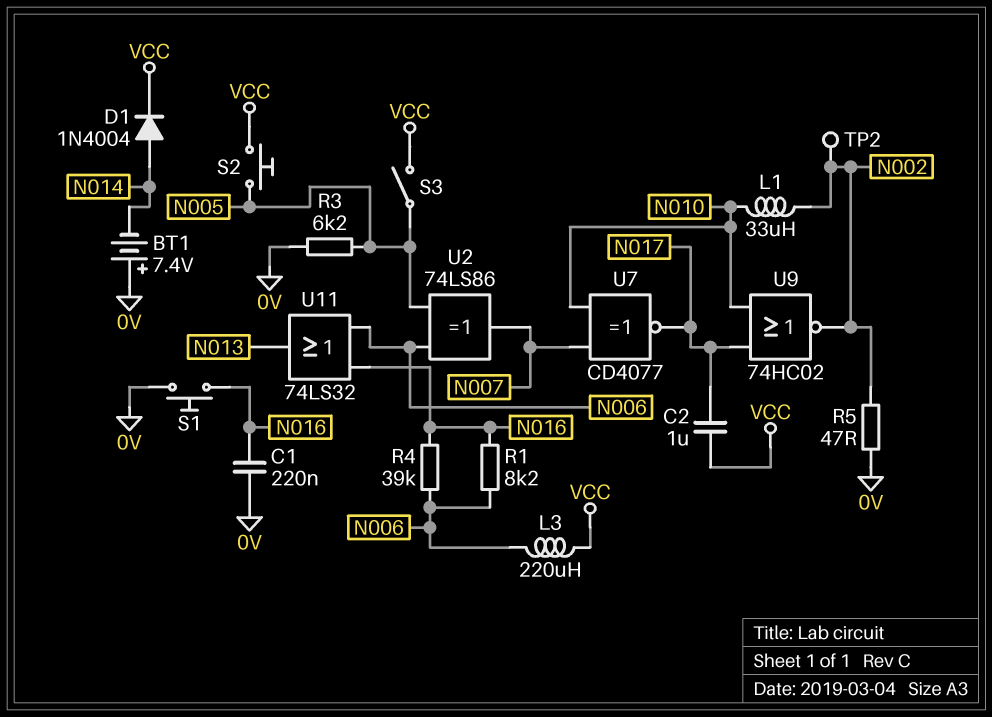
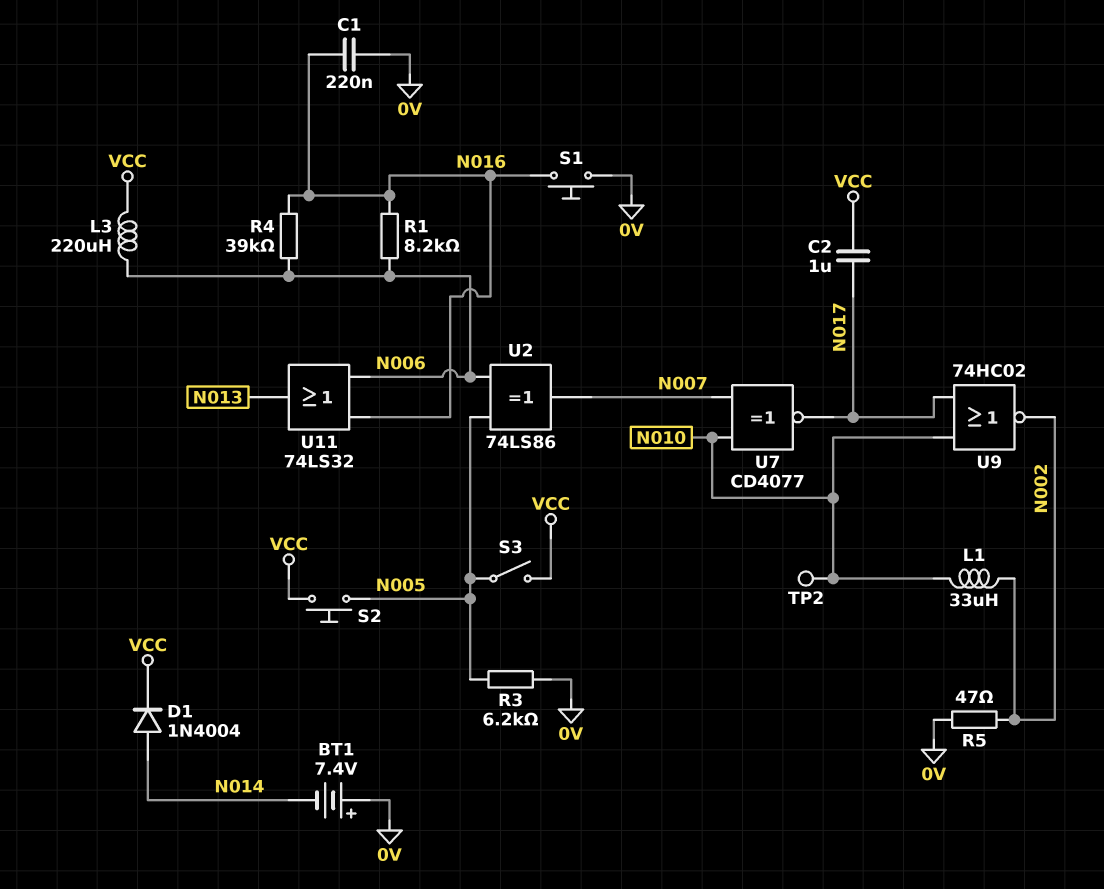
TP2: test point (N002) -> test point (N010)

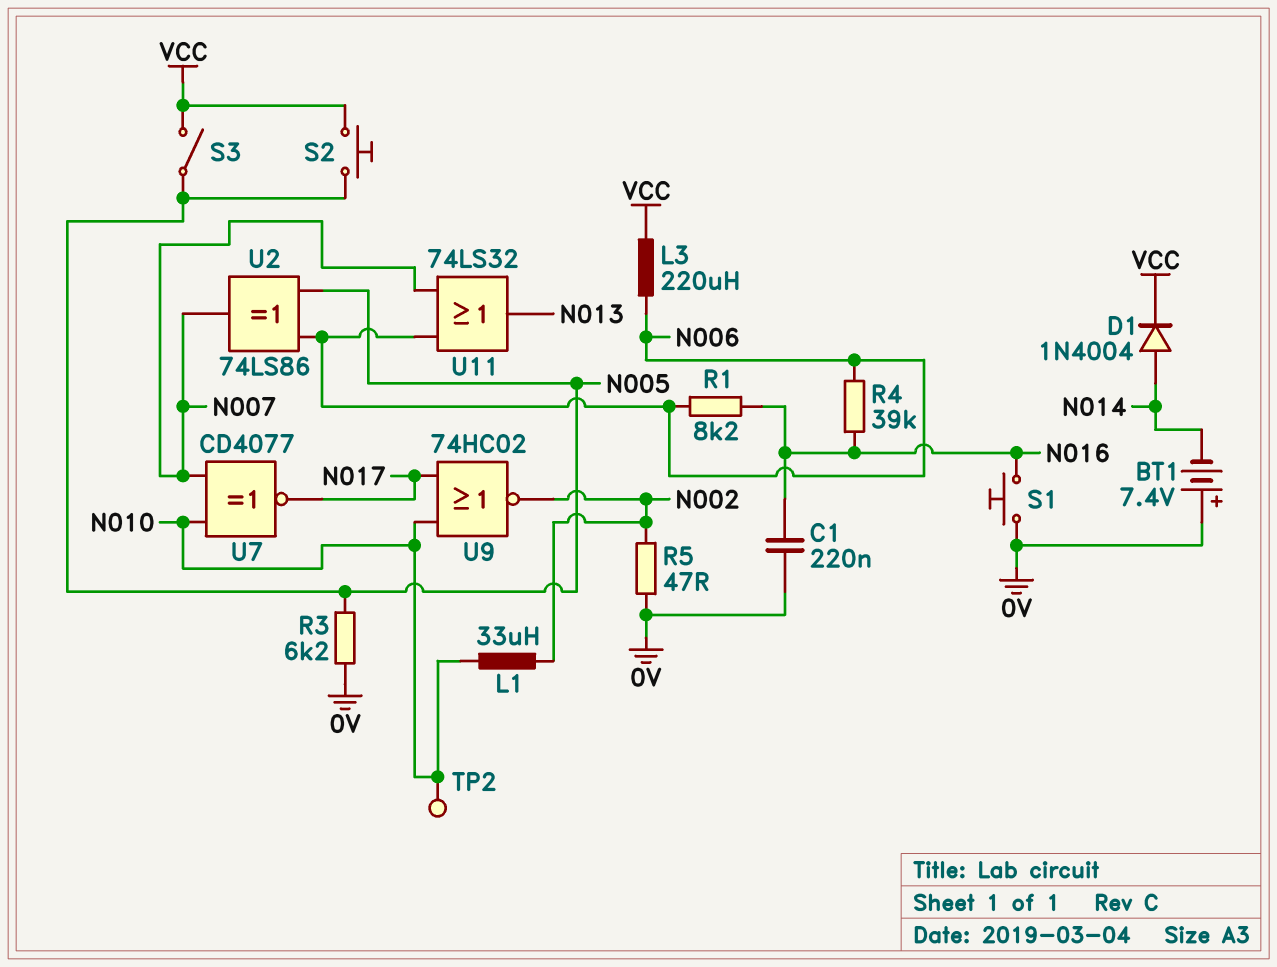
C2: 1uF (N017, VCC) -> none
U11: OR 74LS32 (in N006, in N016, out N013) -> OR 74LS32 (in N006, in N007, out N013)

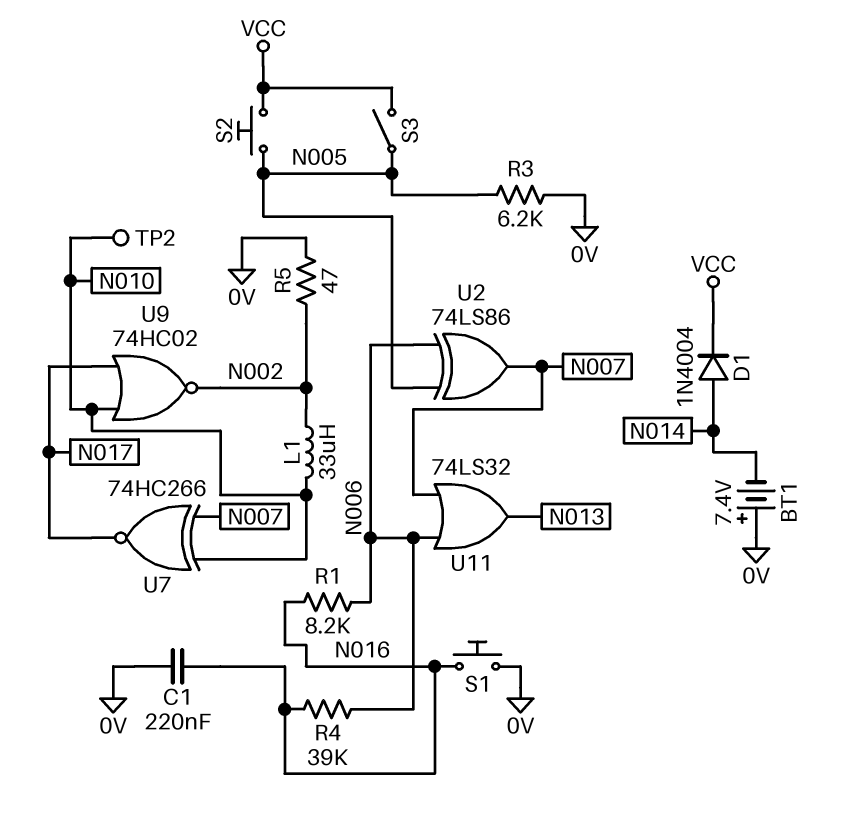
L3: 220uH (N006, VCC) -> none
U7: XNOR CD4077 (in N007, in N010, out N017) -> XNOR 74HC266 (in N007, in N010, out N017)

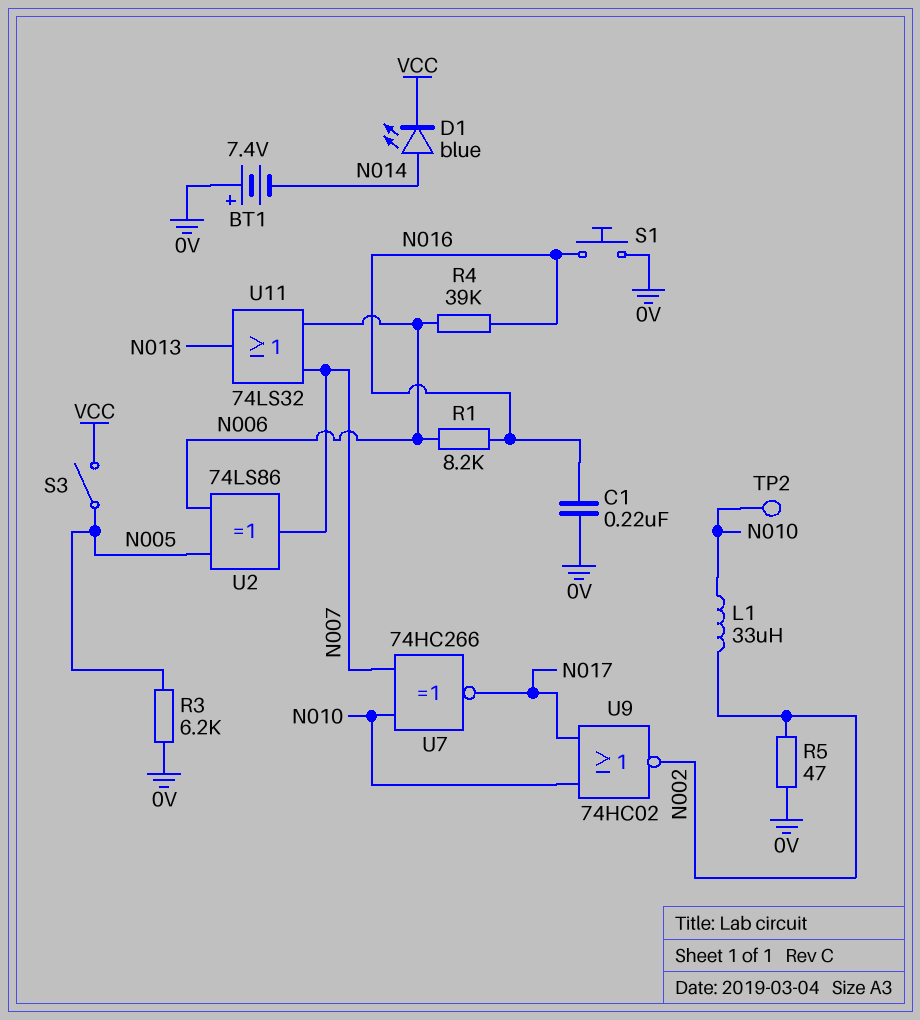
D1: diode 1N4004 (A N014, K VCC) -> LED blue (A N014, K VCC)
S2: button (N005, VCC) -> none

